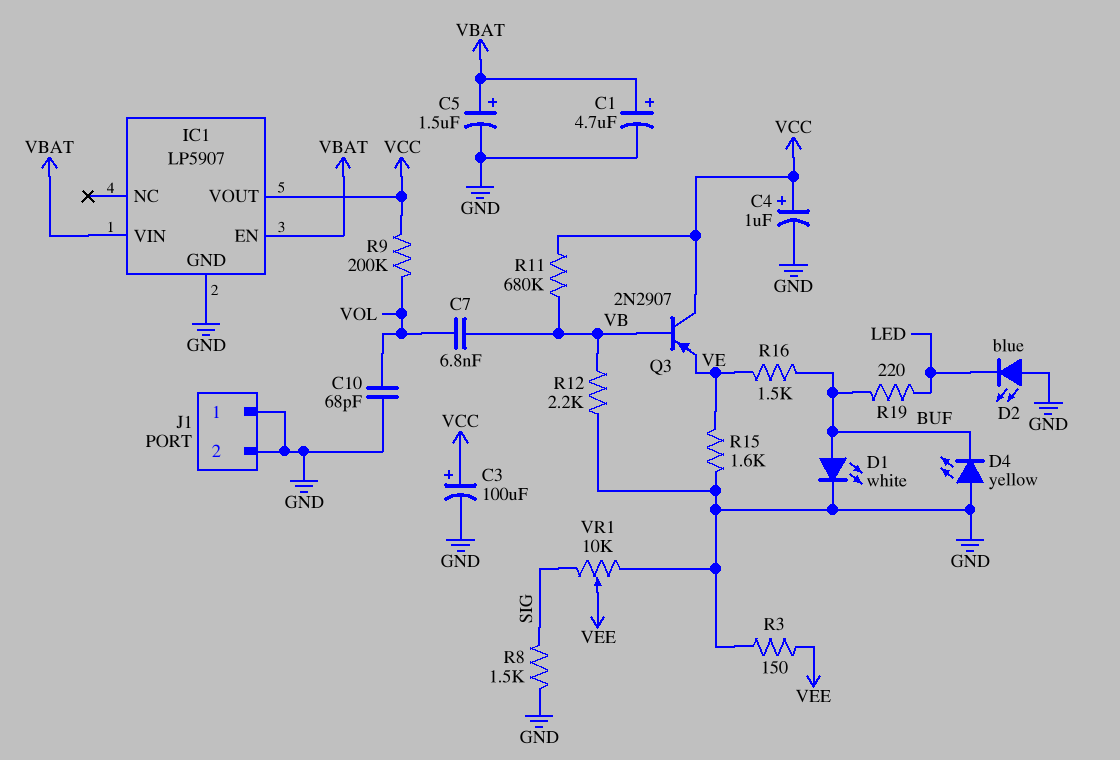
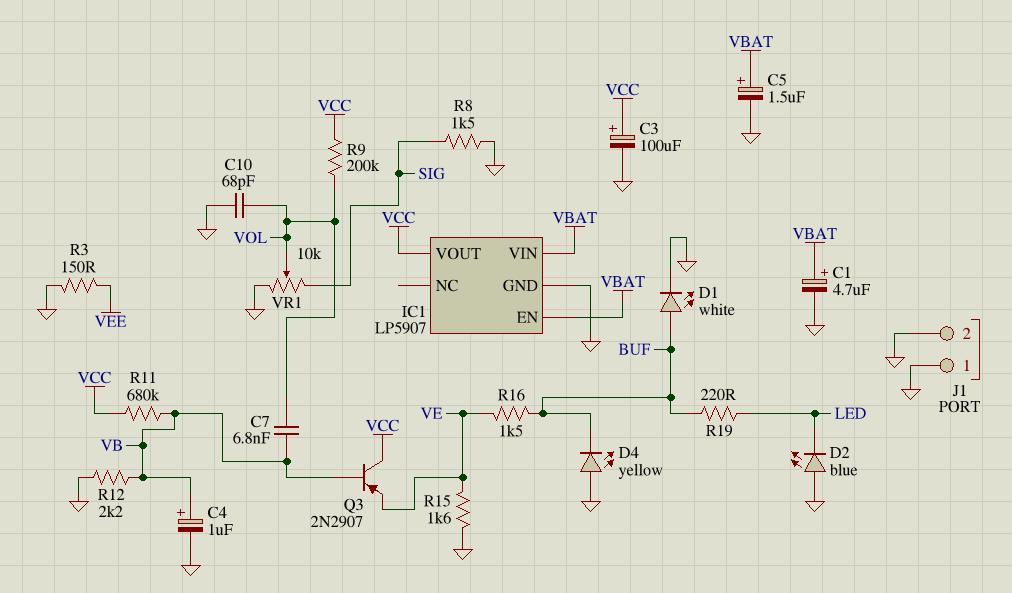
C4: 1uF (plus VCC, minus GND) -> 1uF (plus VB, minus GND)
VR1: 10k (GND, SIG, wiper VEE) -> 10k (GND, SIG, wiper VOL)

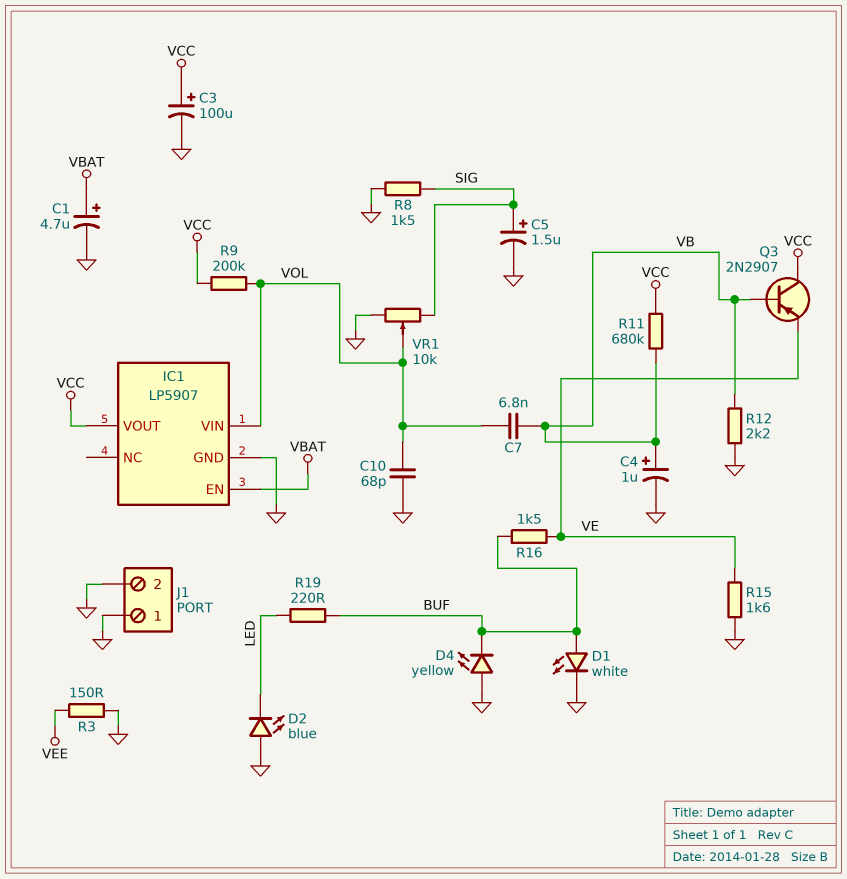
C5: 1.5uF (plus VBAT, minus GND) -> 1.5uF (plus SIG, minus GND)
IC1 pin VIN: VBAT -> VOL

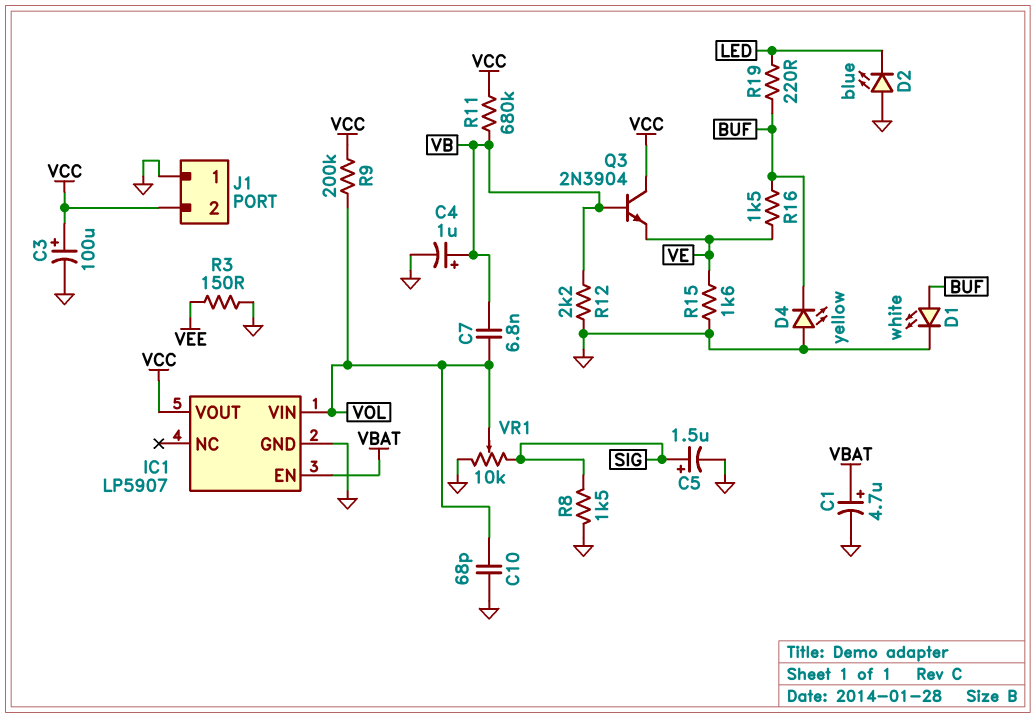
J1 pin 2: GND -> VCC
Q3: PNP 2N2907 (B VB, C VCC, E VE) -> NPN 2N3904 (B VB, C VCC, E VE)

